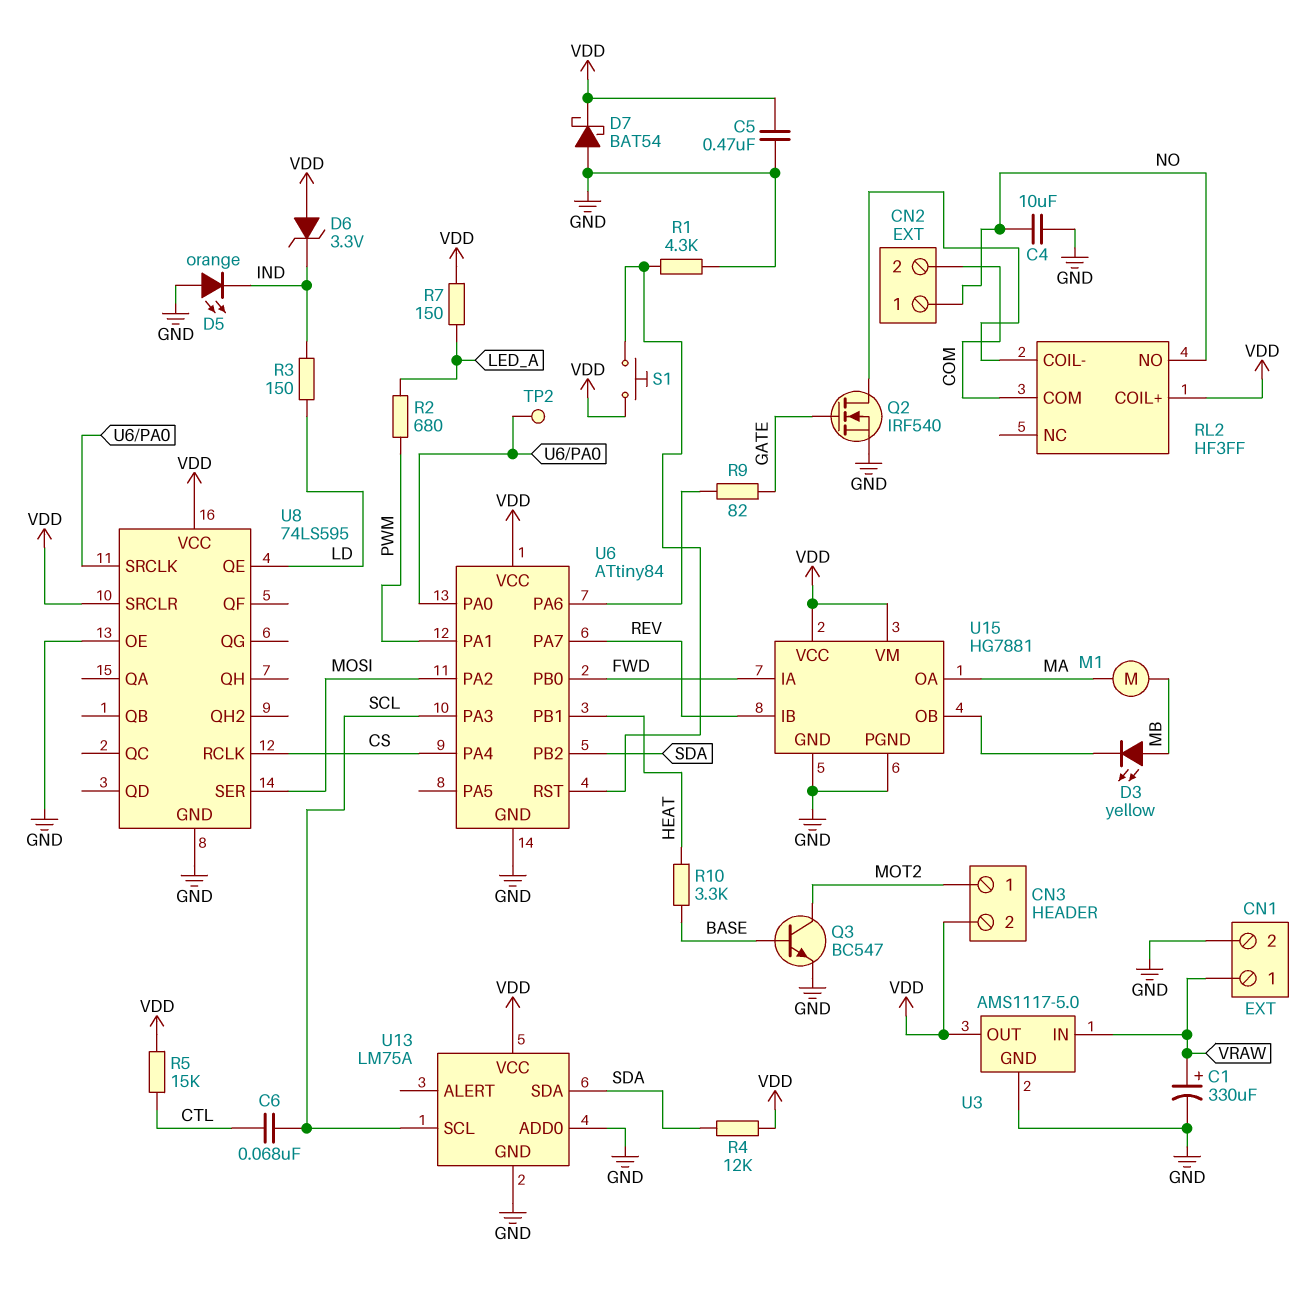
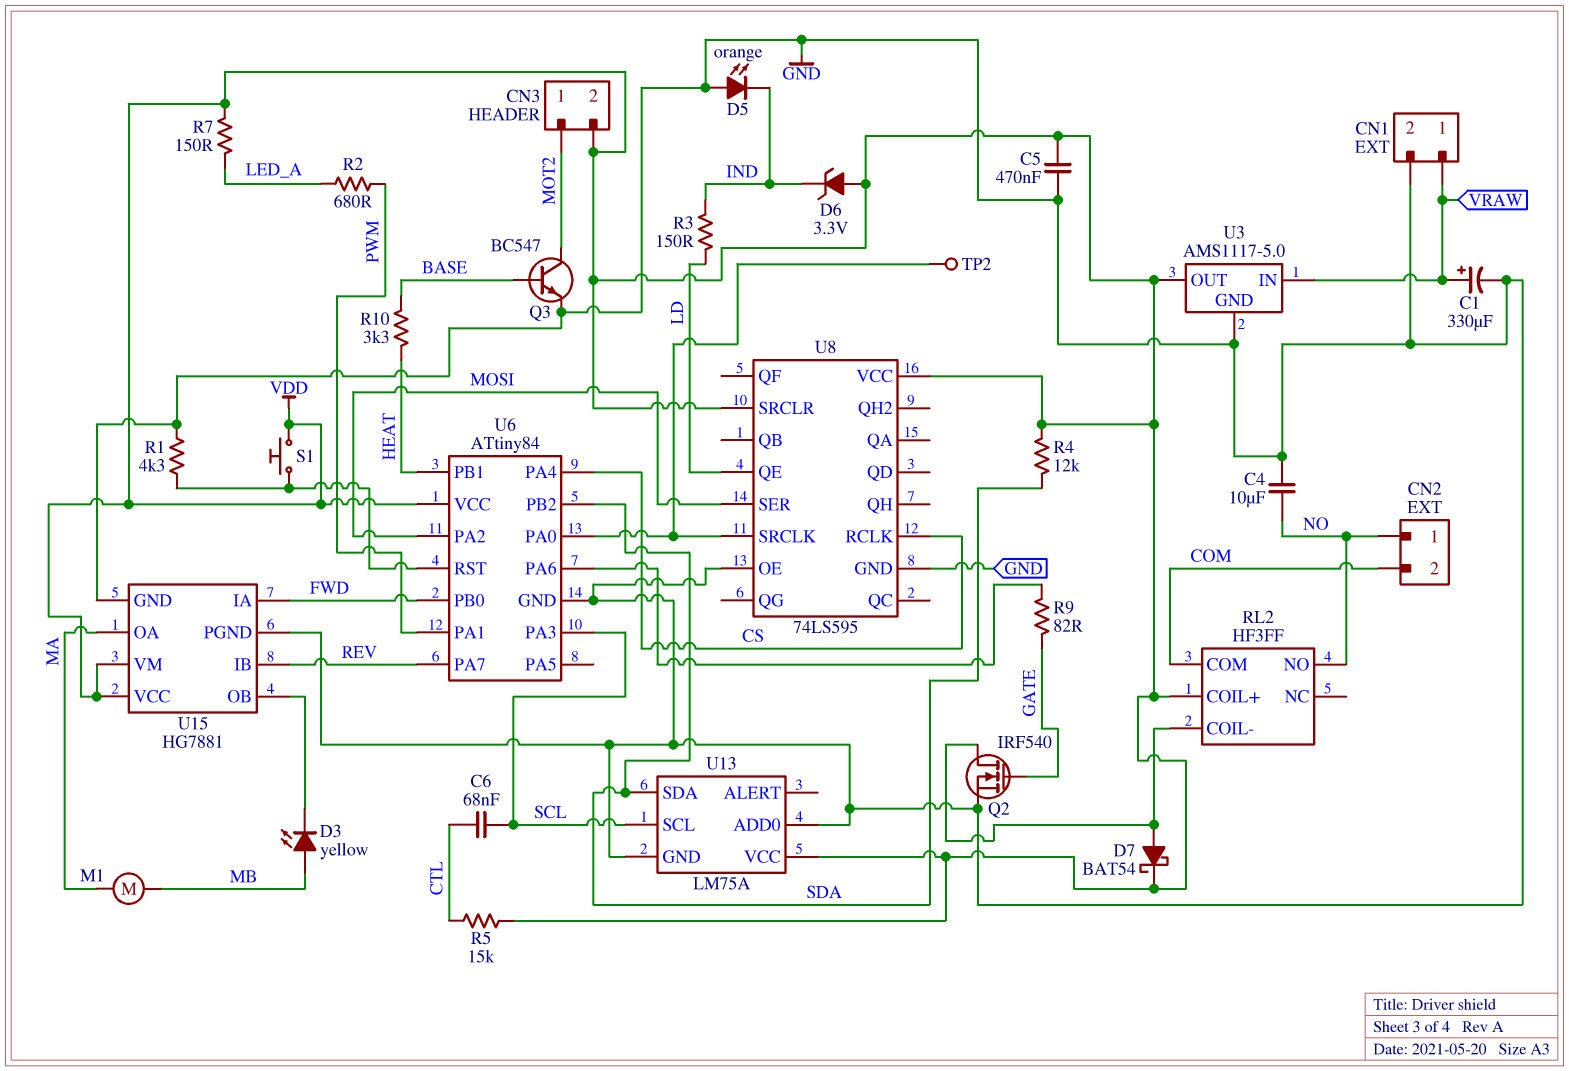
D7: schottky BAT54 (A GND, K VDD) -> schottky BAT54 (A RL2/COIL-, K VDD)

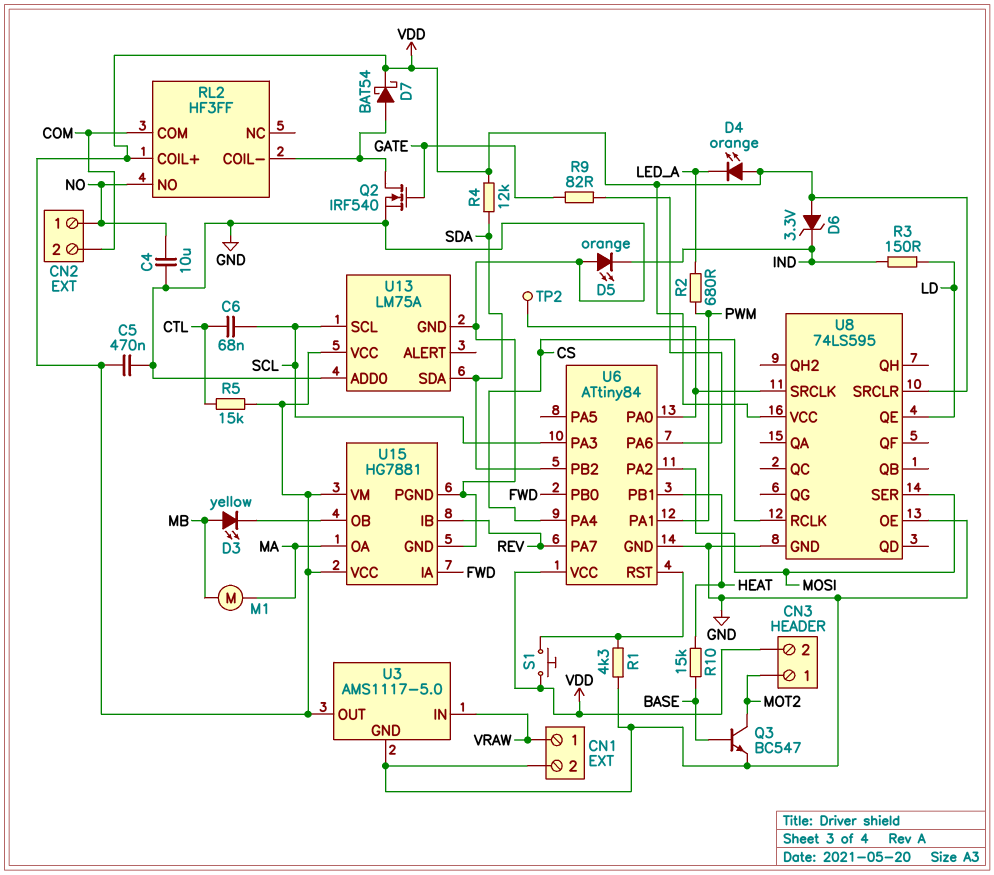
C1: 330uF (plus VRAW, minus GND) -> none
D4: none -> LED orange (A VDD, K LED_A)
R7: 150 (LED_A, VDD) -> none
R10: 3.3k (BASE, HEAT) -> 15k (BASE, HEAT)

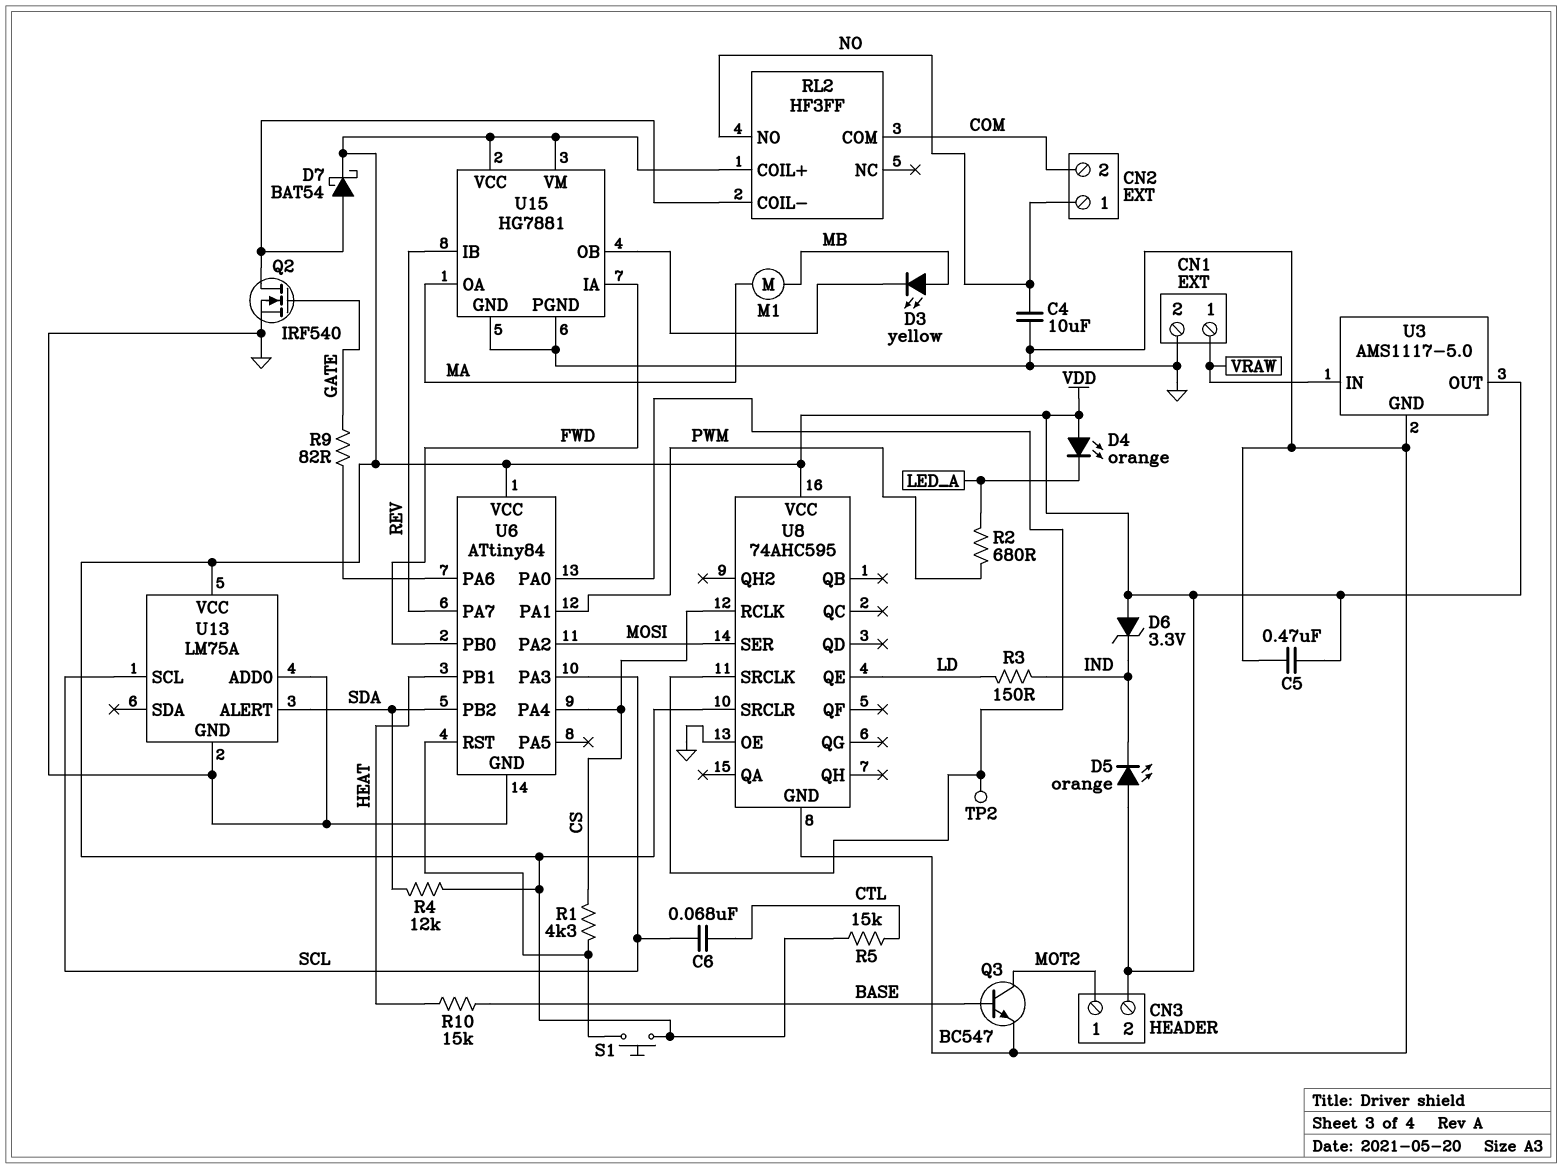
D5: LED orange (A GND, K IND) -> LED orange (A VDD, K IND)
R1: 4.3k (GND, U6/RST) -> 4.3k (CS, U6/RST)
U8: 74LS595 -> 74AHC595
U13 pin ALERT: none -> SDA
U13 pin SDA: SDA -> none

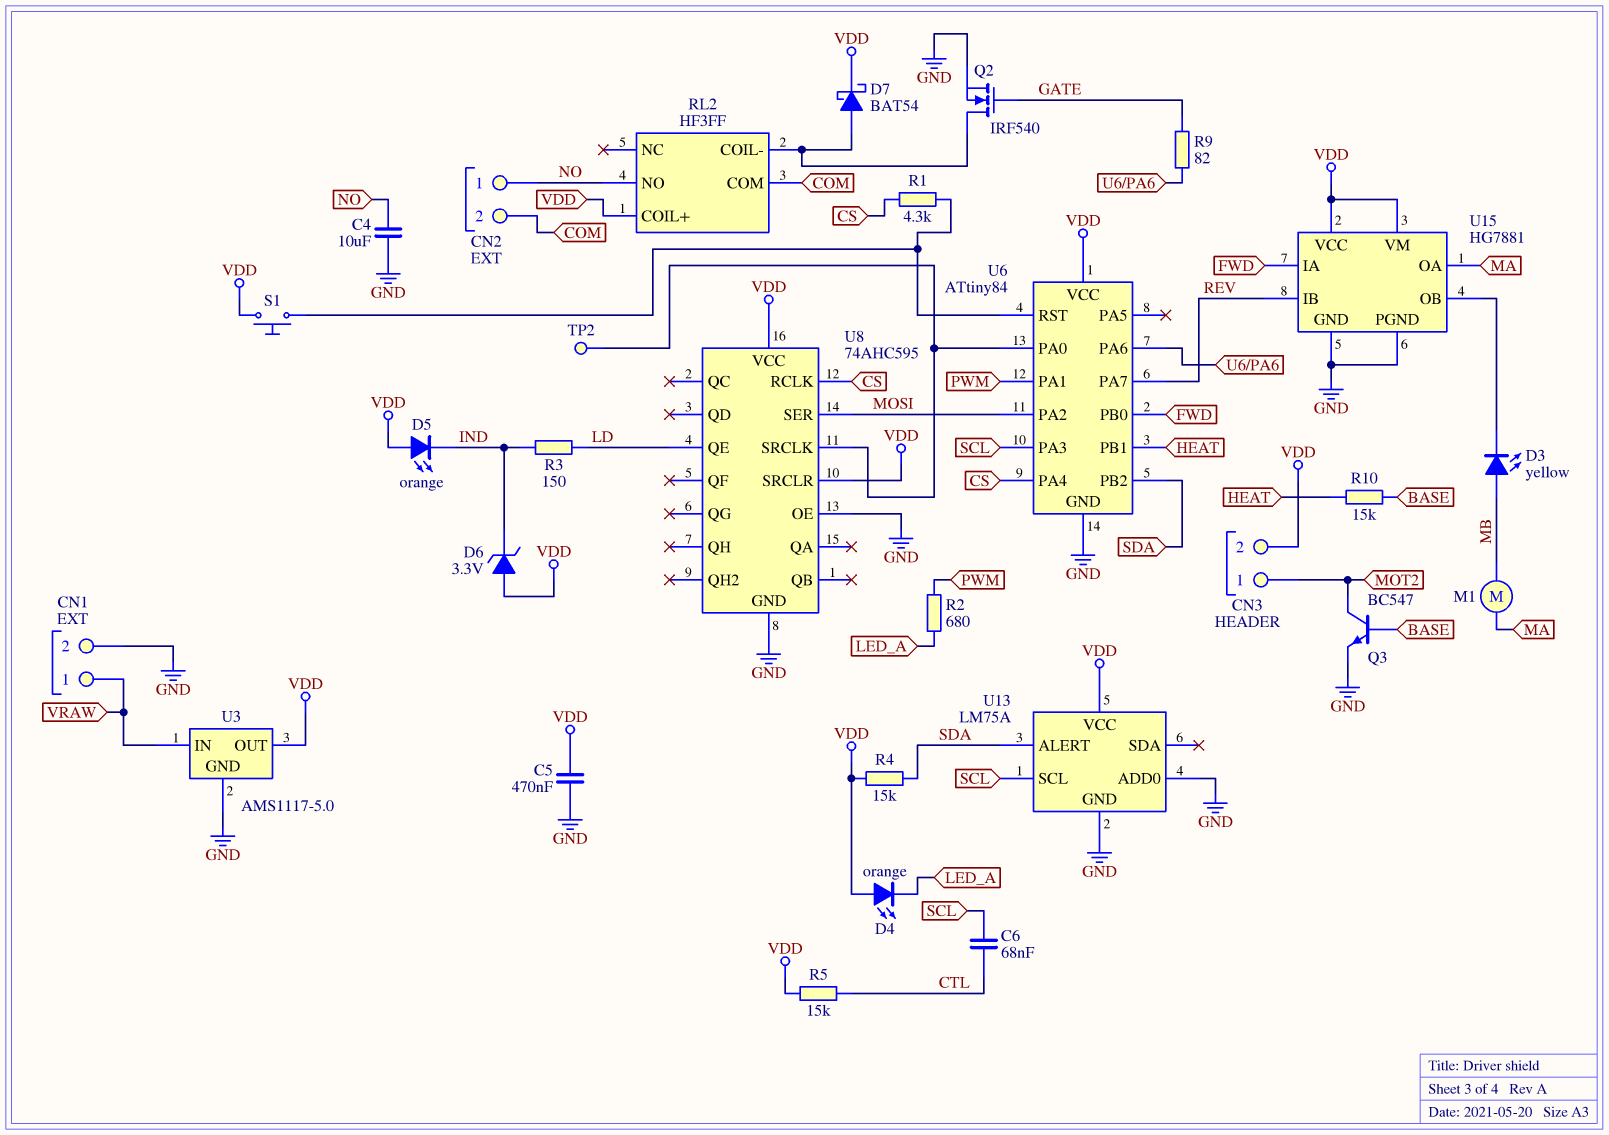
R4: 12k (SDA, VDD) -> 15k (SDA, VDD)

